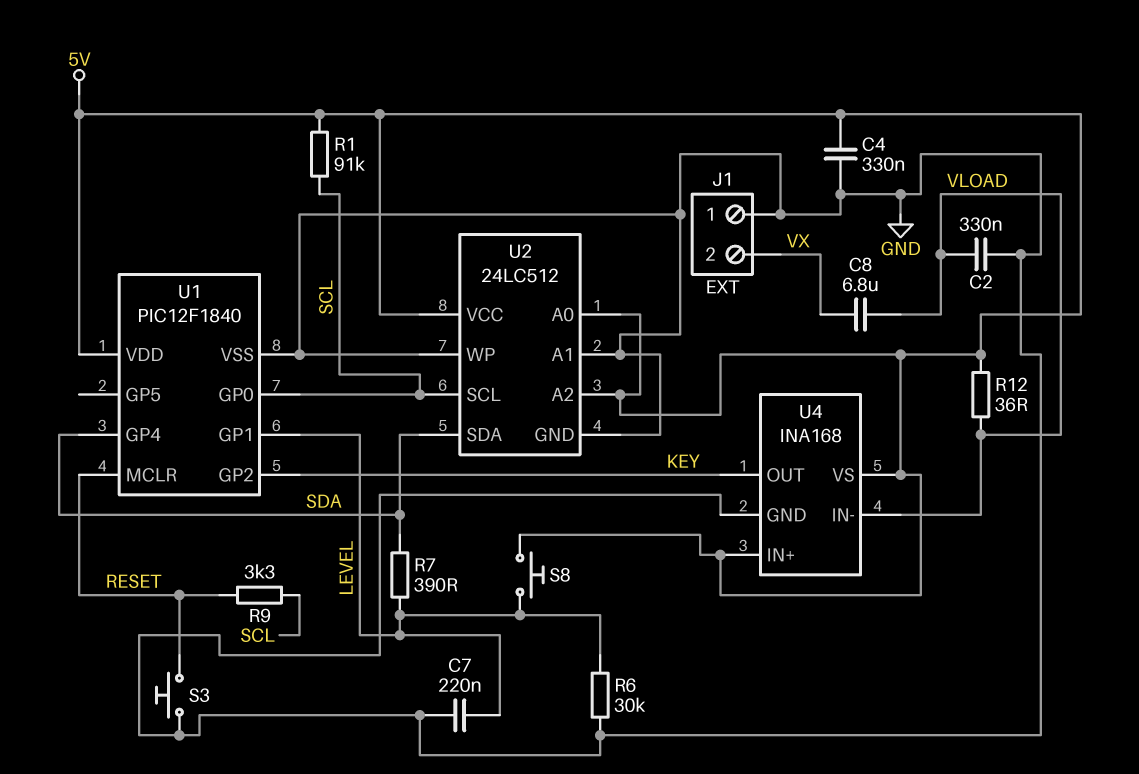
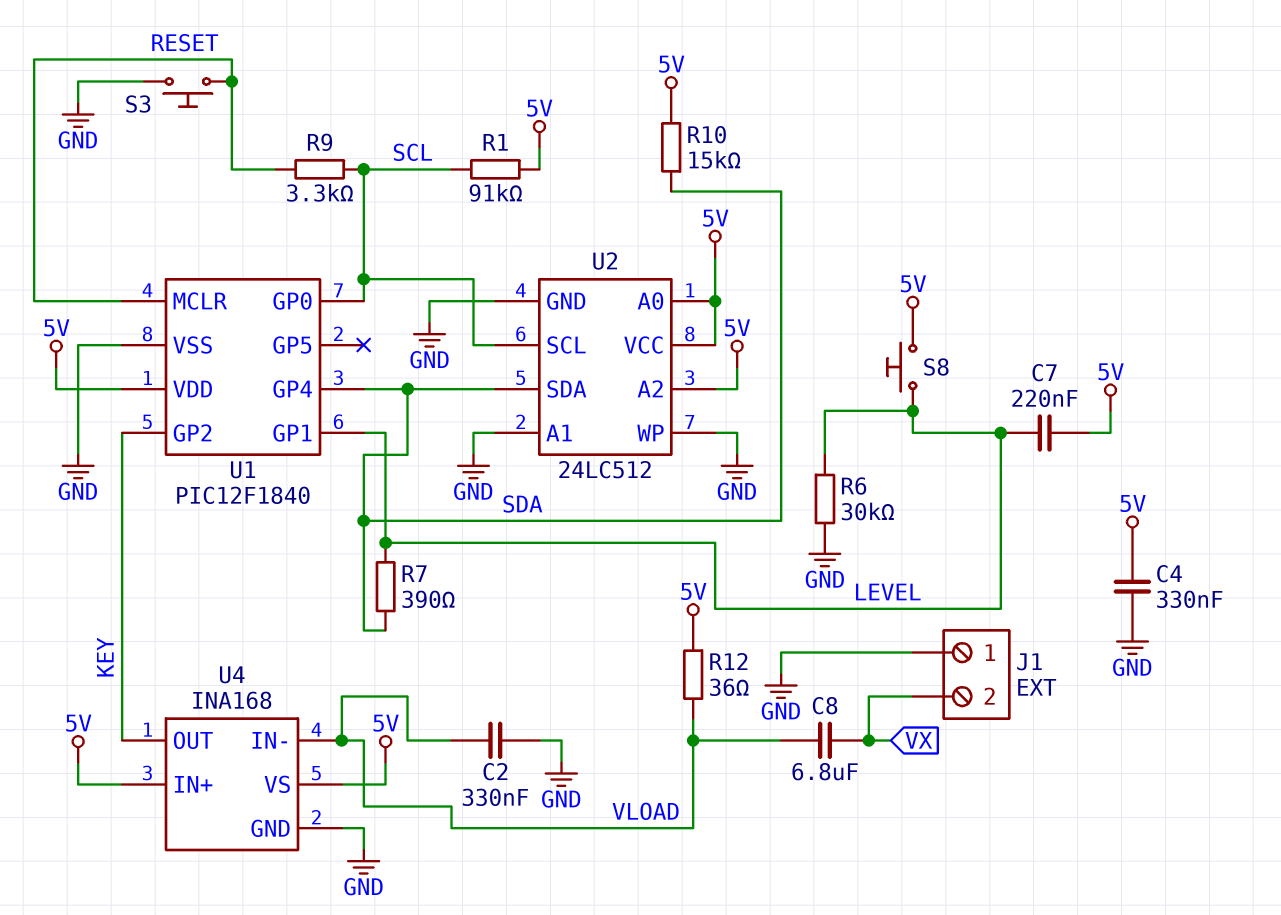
C7: 220nF (GND, LEVEL) -> 220nF (5V, LEVEL)
R10: none -> 15k (5V, SDA)

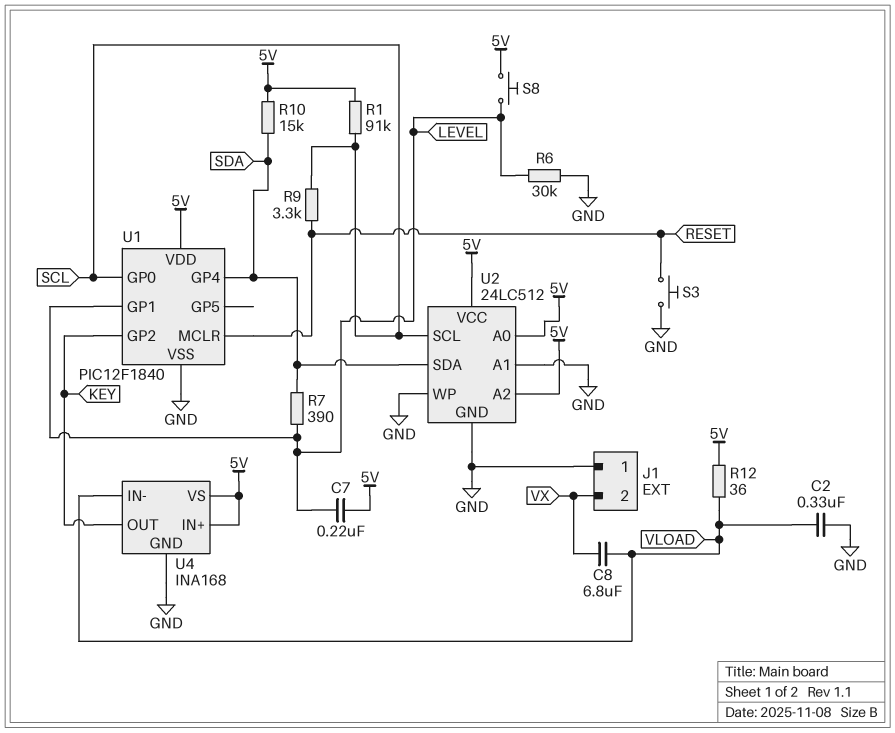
C4: 330nF (5V, GND) -> none

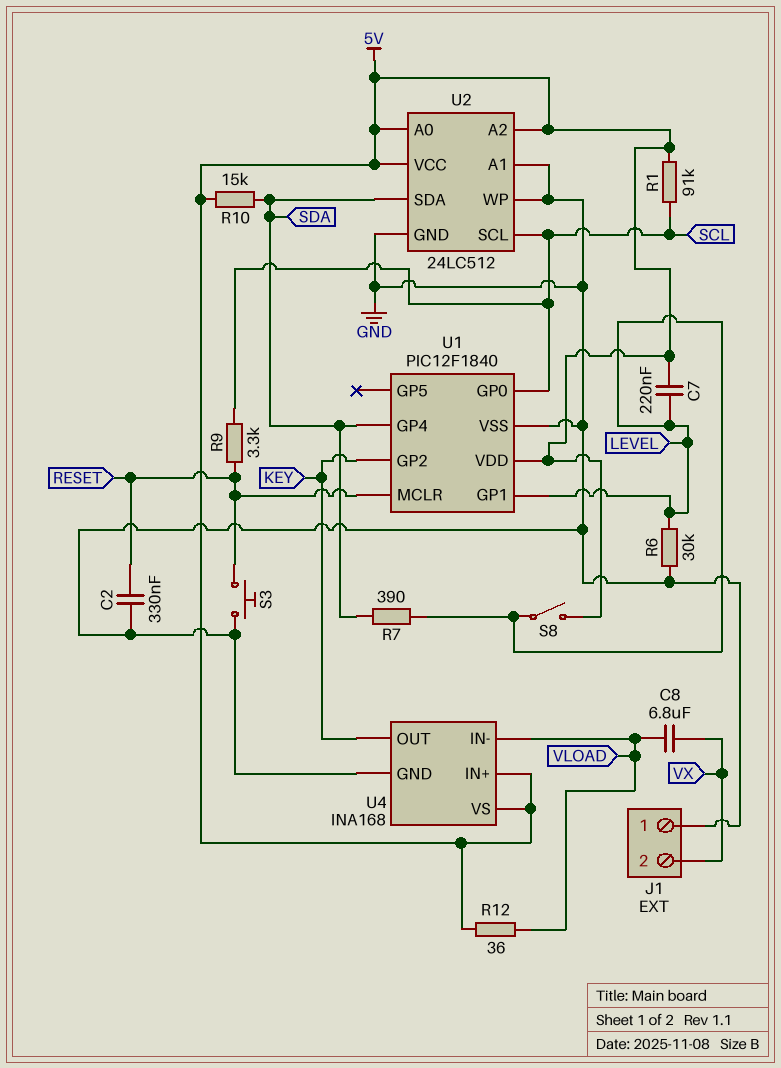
C2: 330nF (GND, VLOAD) -> 330nF (GND, RESET)
S8: button (5V, LEVEL) -> switch (5V, LEVEL)

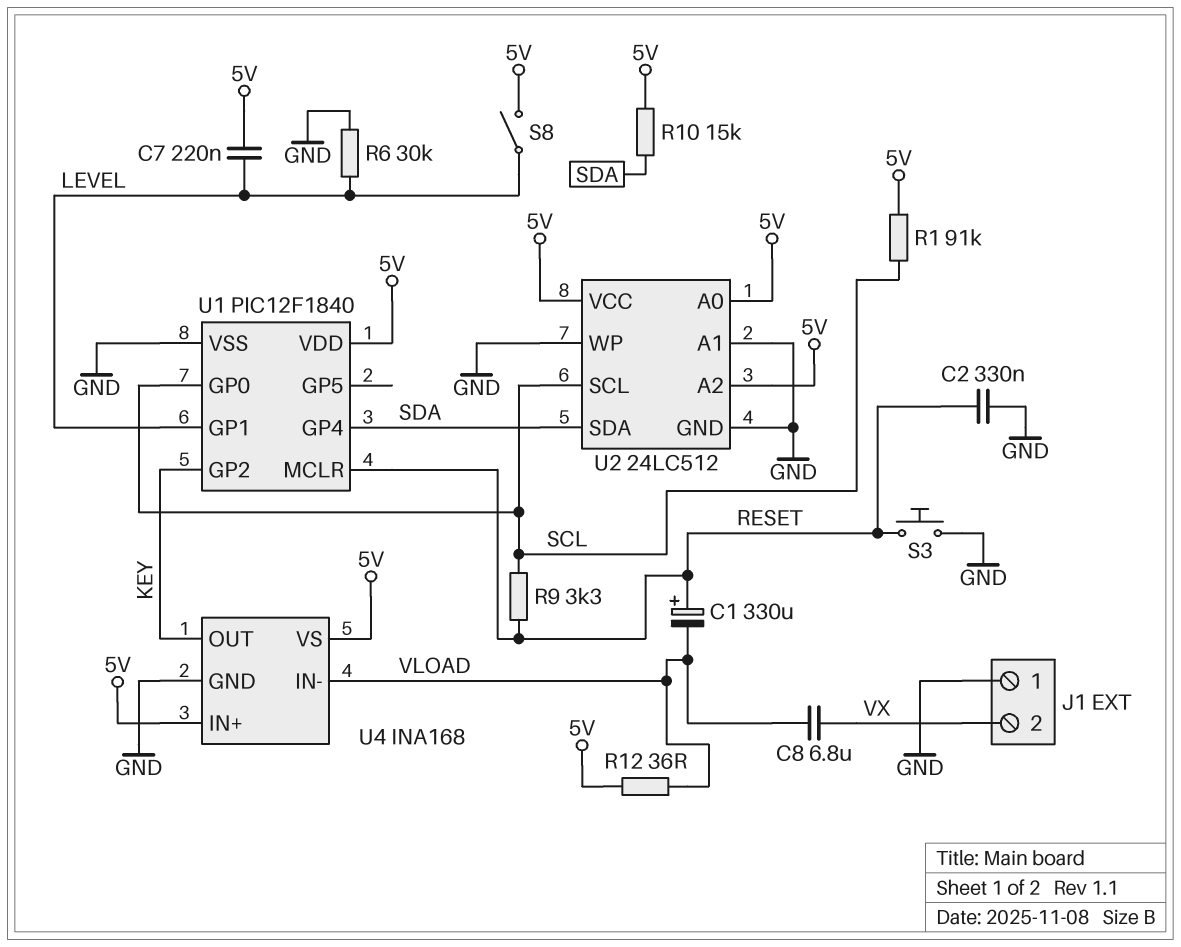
C1: none -> 330uF (plus RESET, minus VLOAD)
R7: 390 (LEVEL, SDA) -> none

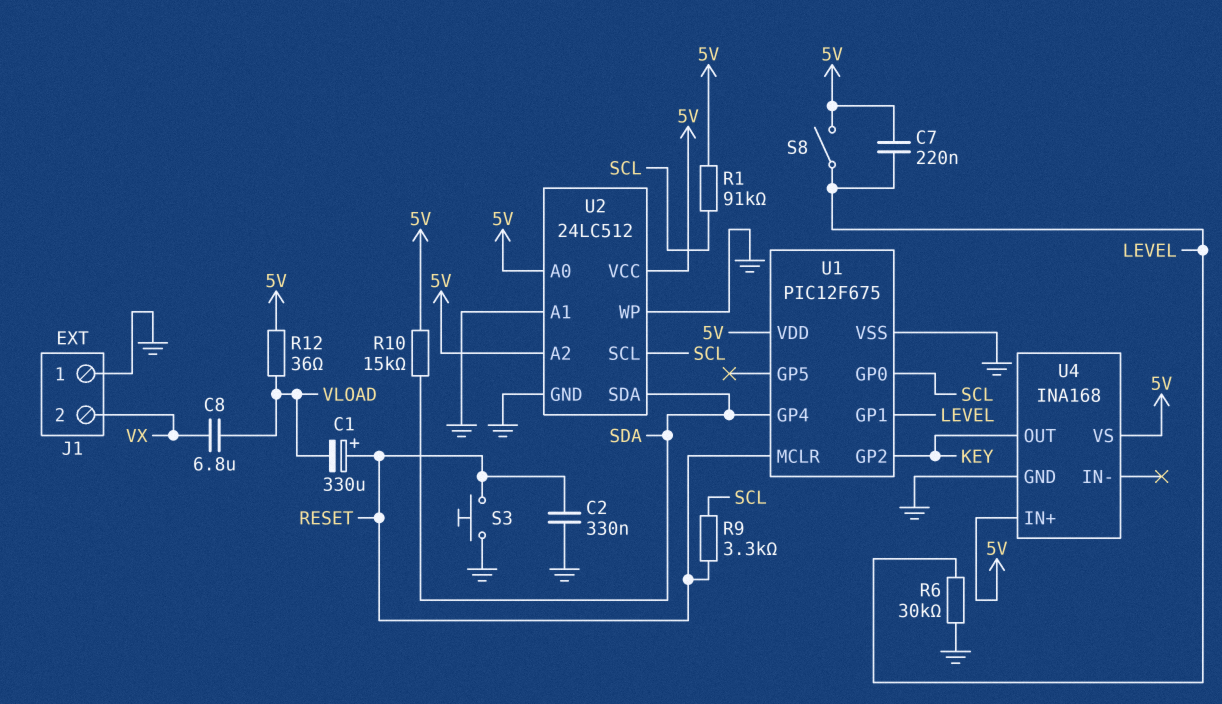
U1: PIC12F1840 -> PIC12F675
U4 pin IN-: VLOAD -> none

